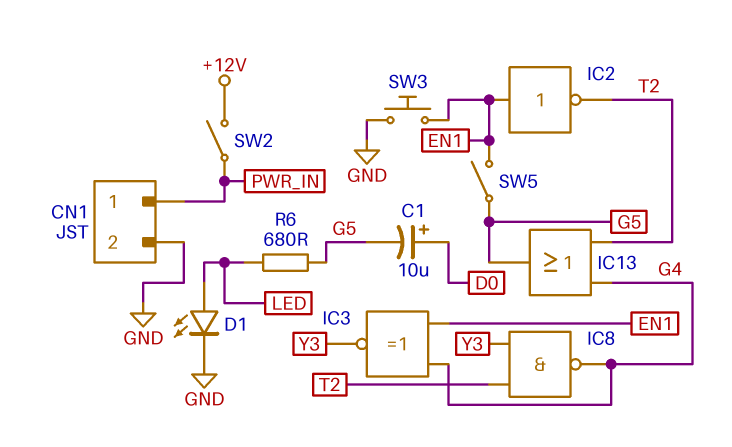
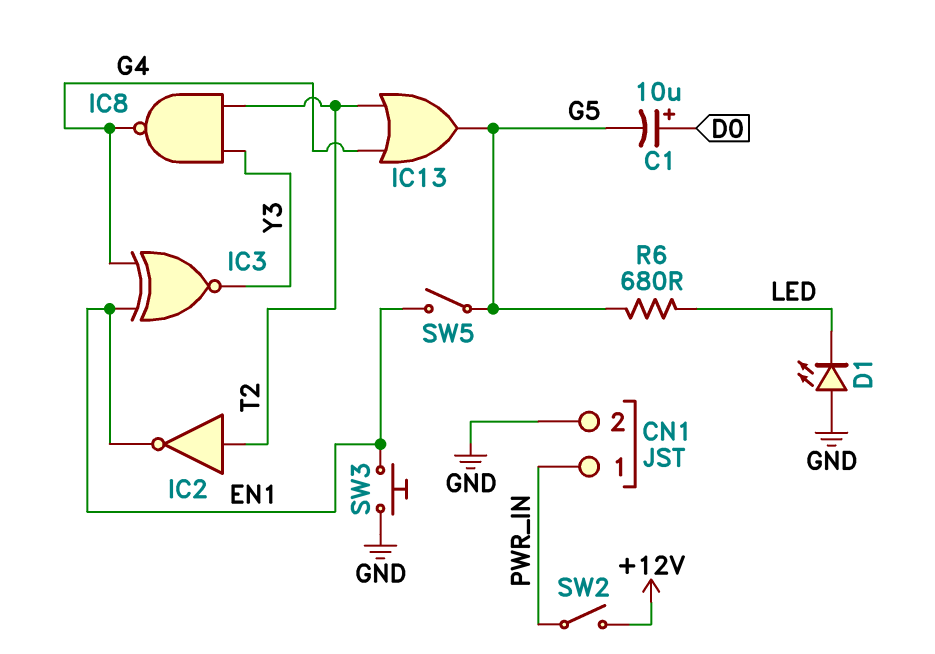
D1: LED (A LED, K GND) -> LED (A GND, K LED)
IC2: NOT (in EN1, out T2) -> NOT (in T2, out EN1)

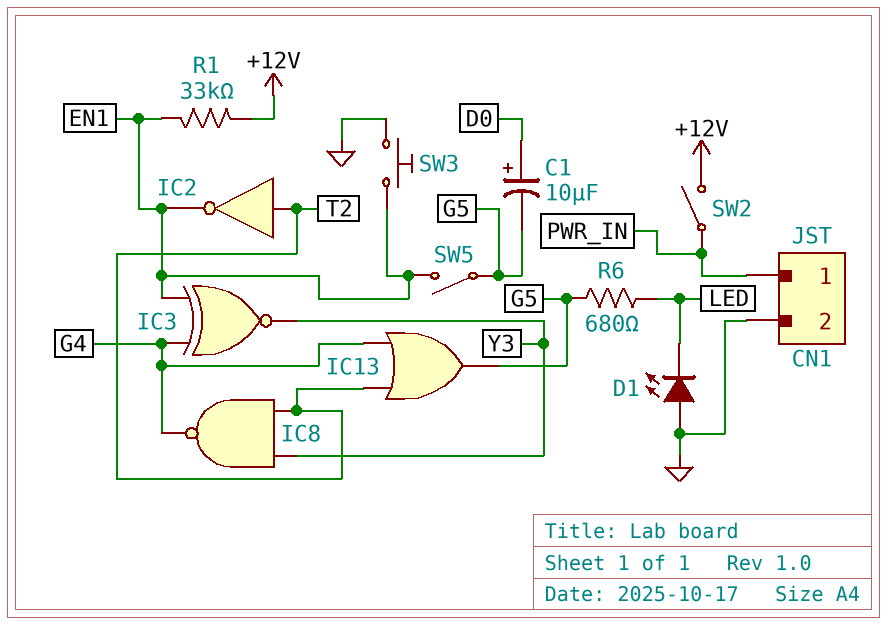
R1: none -> 33k (+12V, EN1)

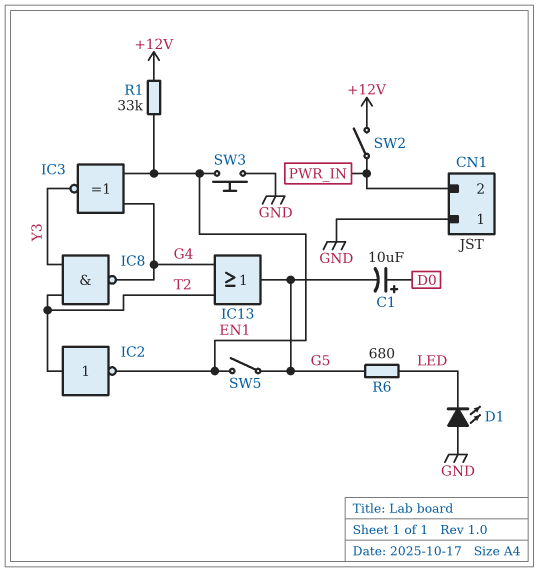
CN1 pin 1: PWR_IN -> GND
CN1 pin 2: GND -> PWR_IN

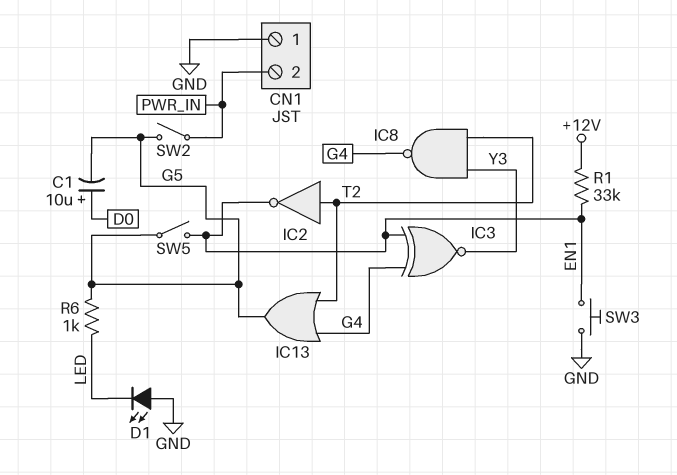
R6: 680 (G5, LED) -> 1k (G5, LED)
SW2: switch (+12V, PWR_IN) -> switch (G5, PWR_IN)

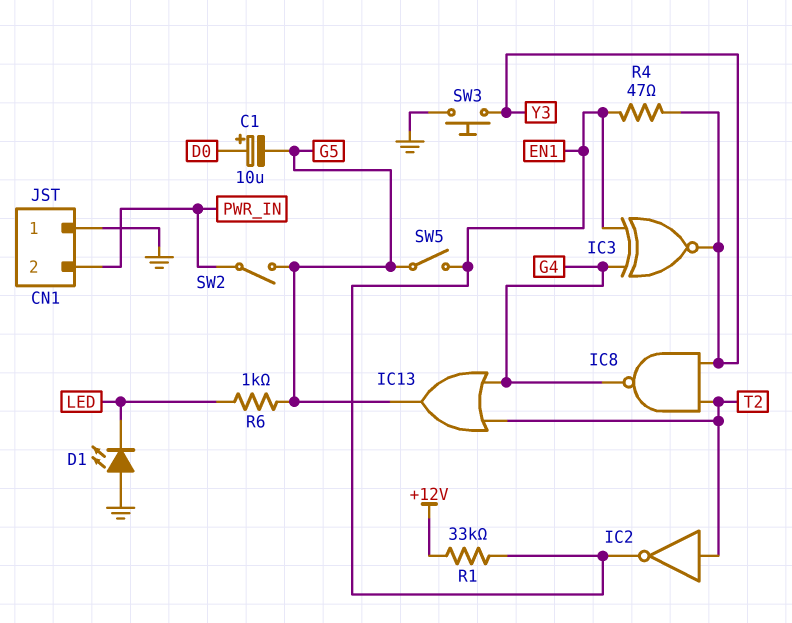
R4: none -> 47 (EN1, Y3)
SW3: button (EN1, GND) -> button (GND, Y3)

